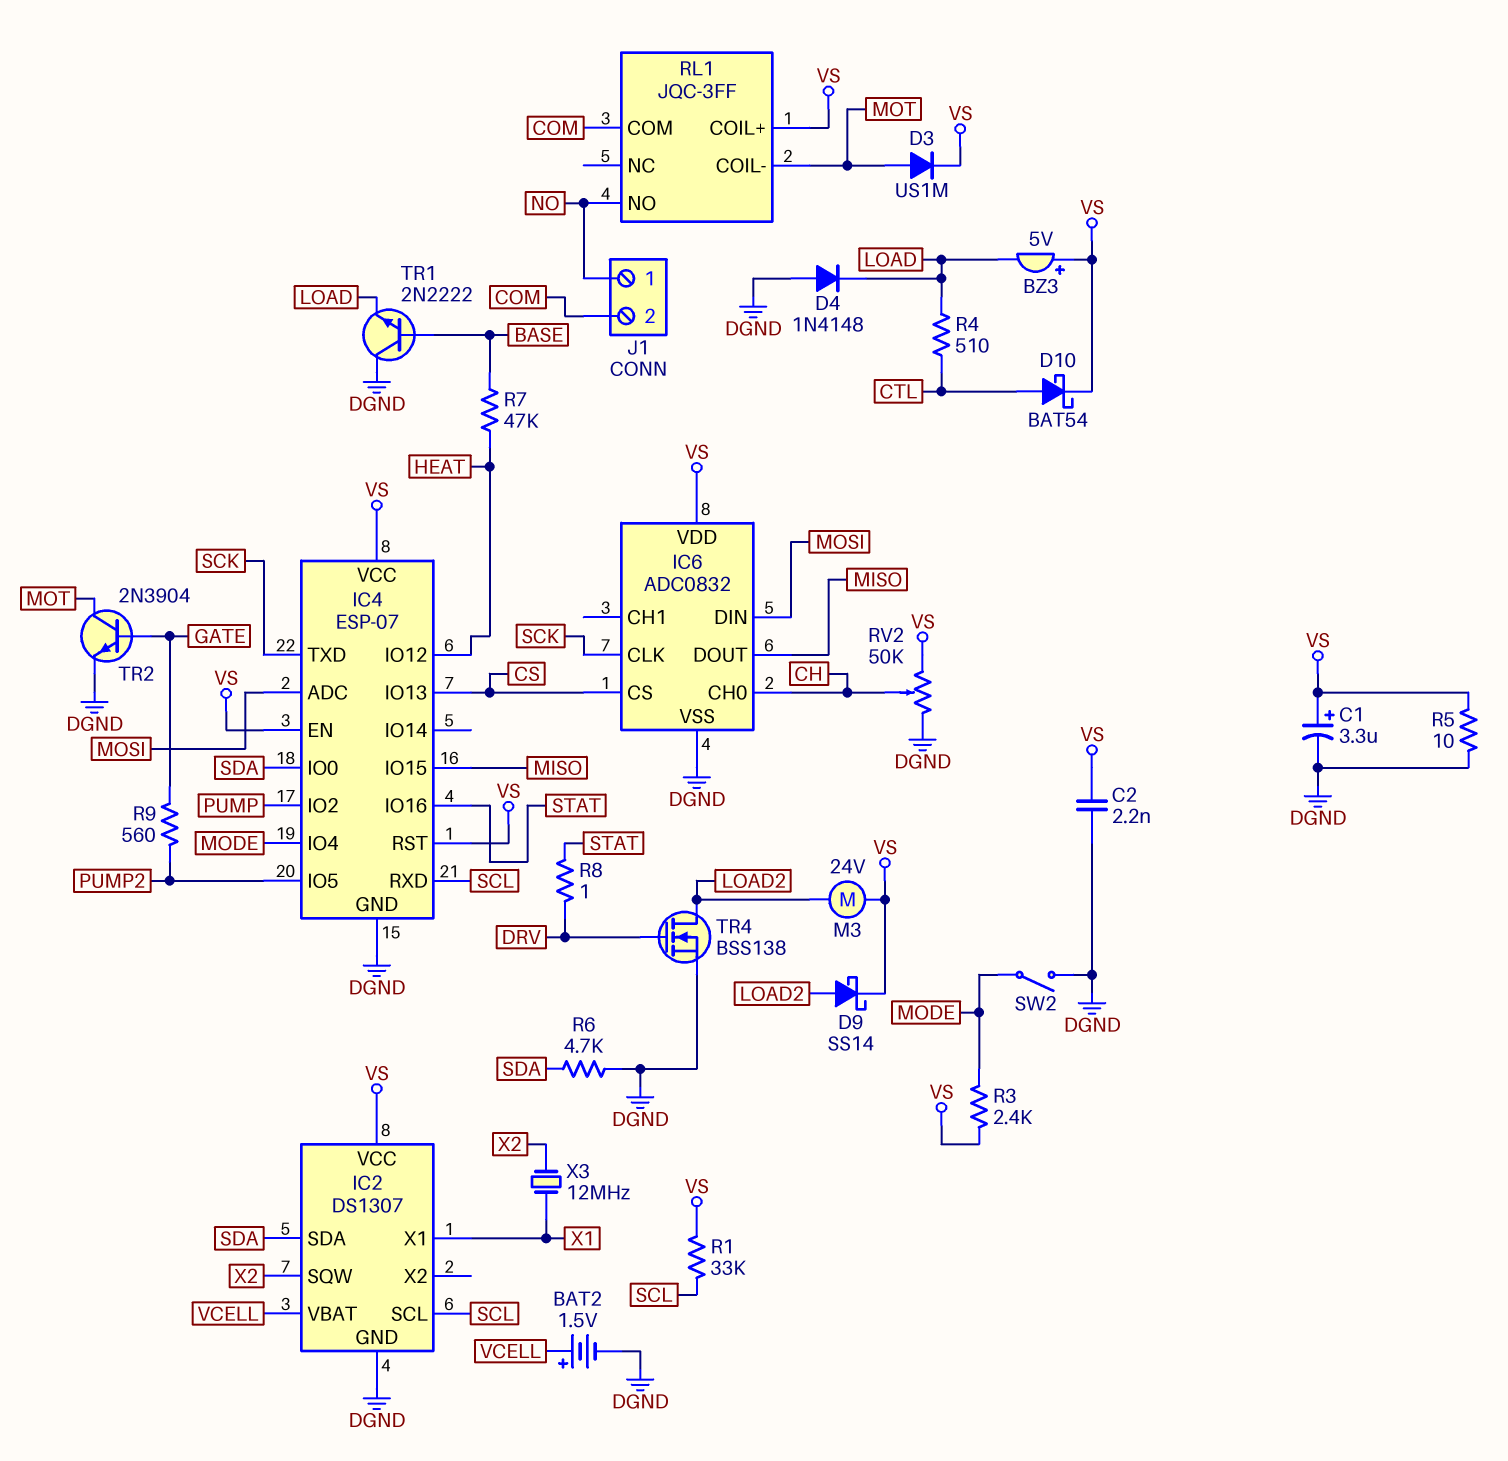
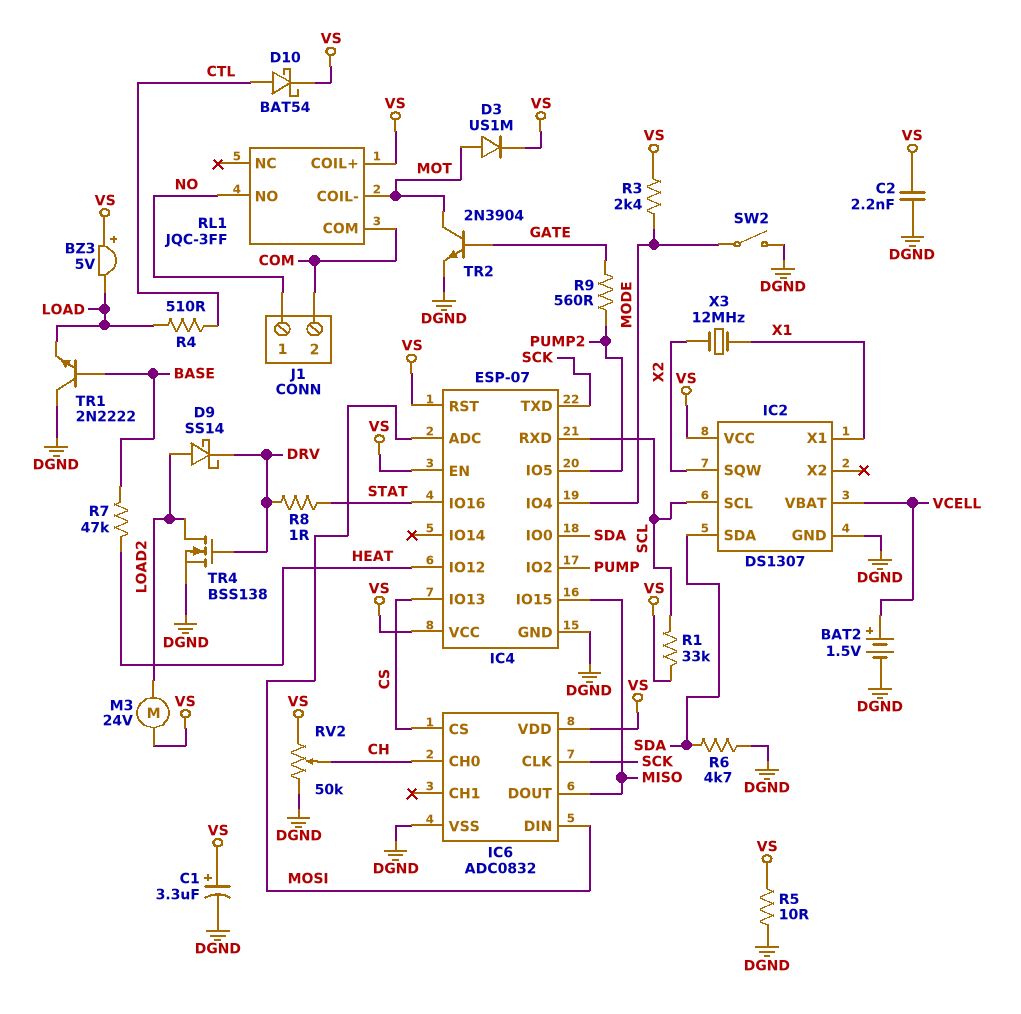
D4: diode 1N4148 (A DGND, K LOAD) -> none
D9: schottky SS14 (A LOAD2, K VS) -> schottky SS14 (A LOAD2, K DRV)

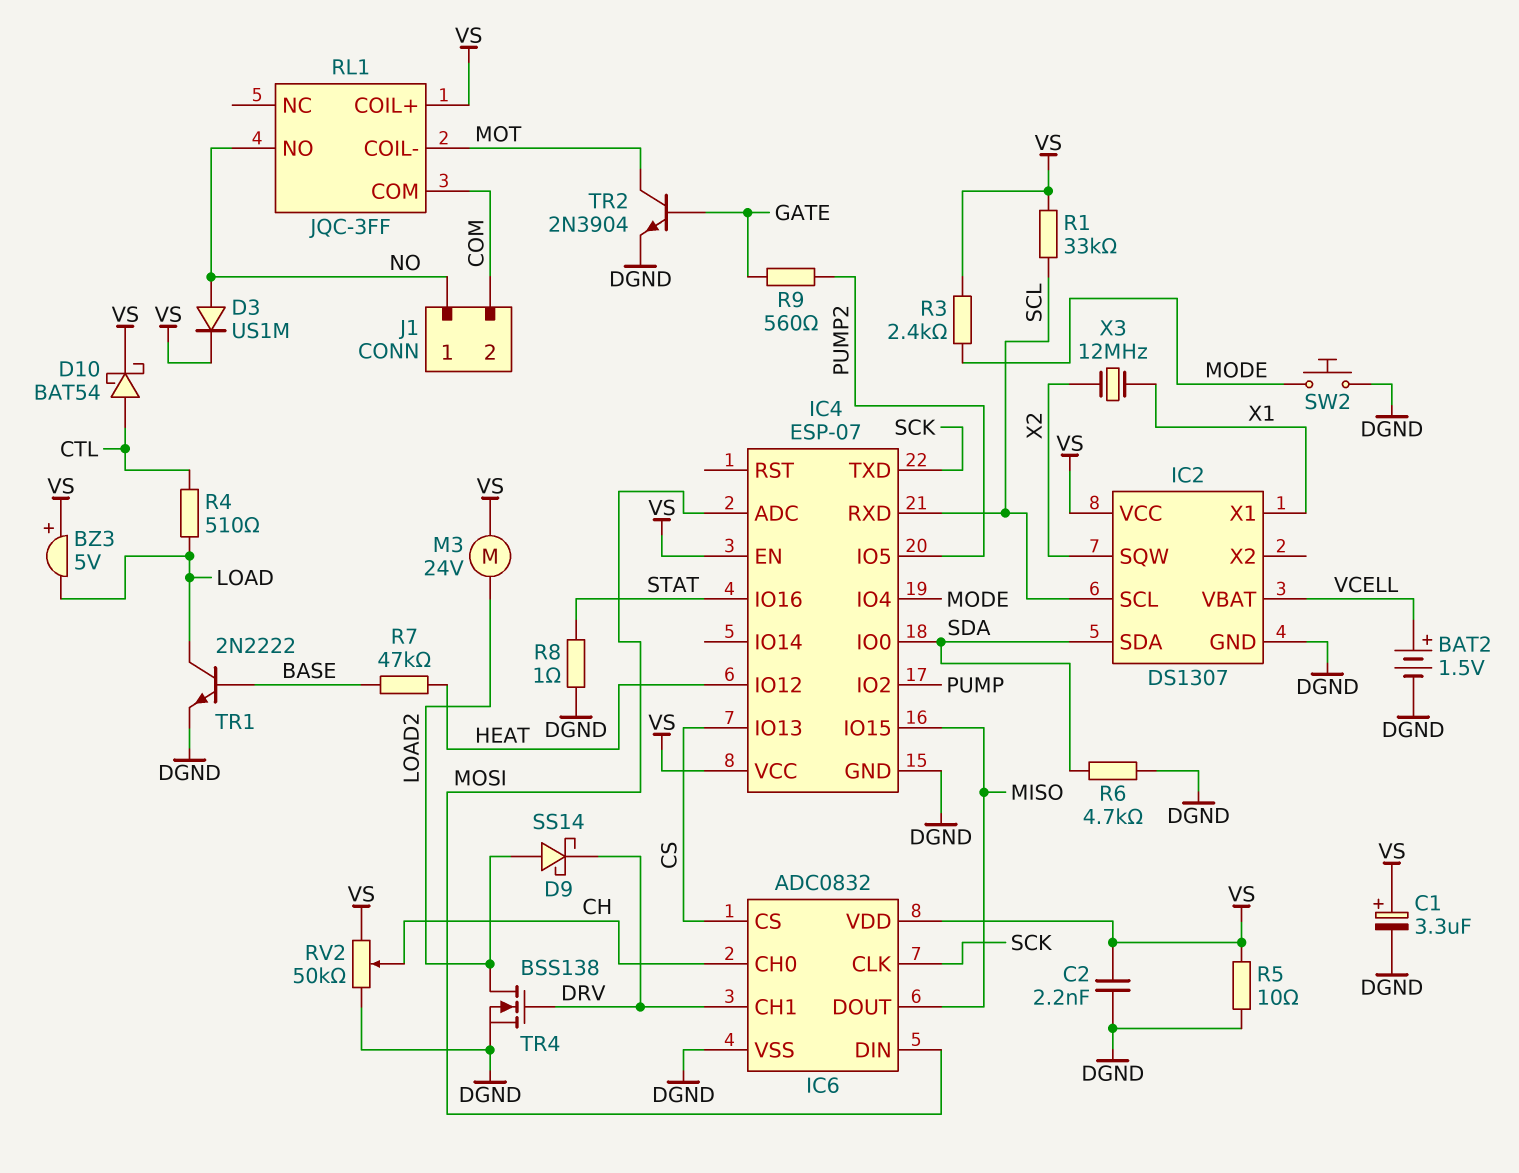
D3: diode US1M (A MOT, K VS) -> diode US1M (A NO, K VS)
IC4 pin RST: VS -> none
IC6 pin CH1: none -> DRV
R8: 1 (DRV, STAT) -> 1 (DGND, STAT)
SW2: switch (DGND, MODE) -> button (DGND, MODE)
TR1: NPN 2N2222 (B BASE, C DGND, E LOAD) -> NPN 2N2222 (B BASE, C LOAD, E DGND)

